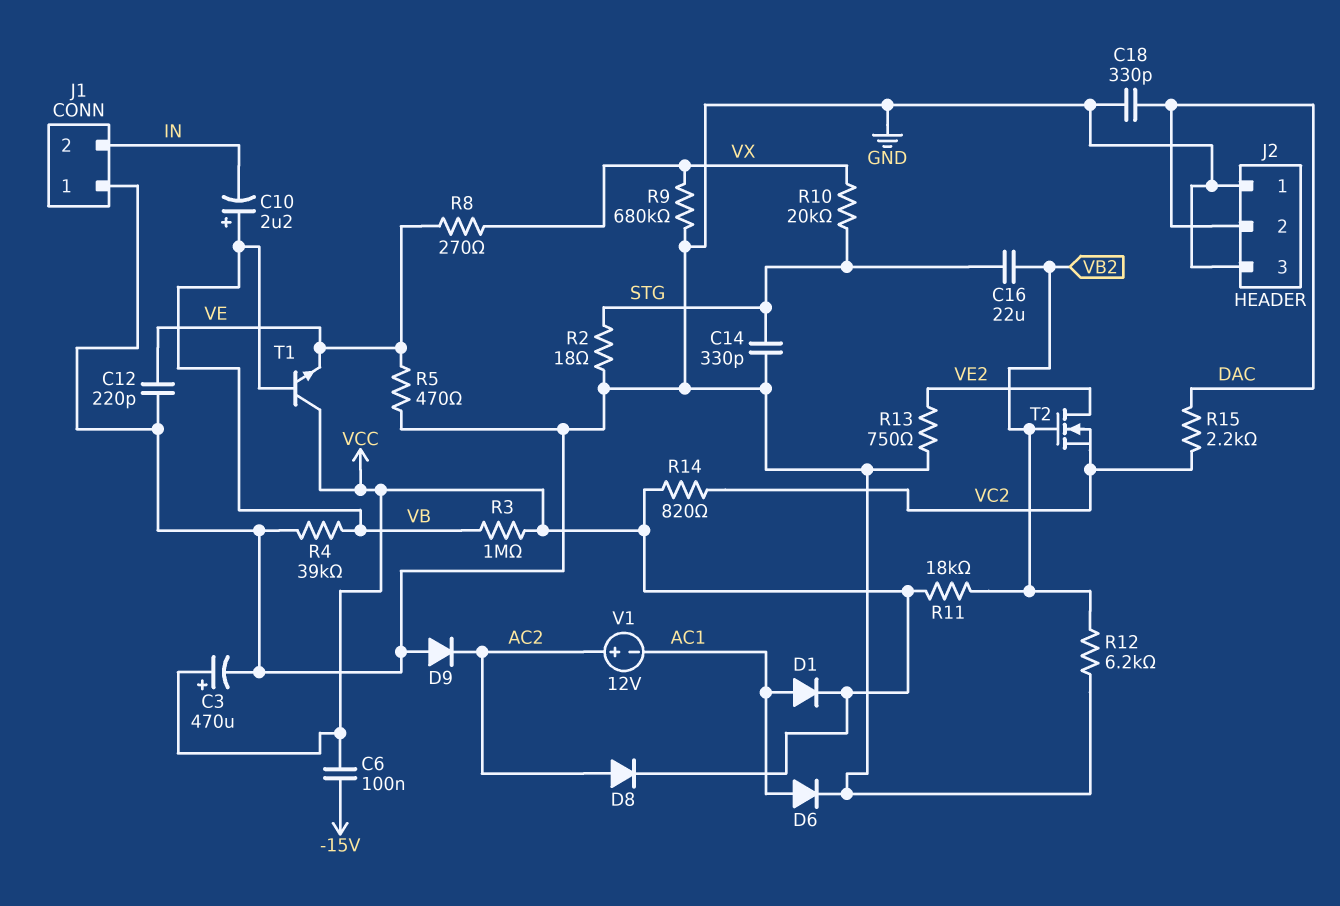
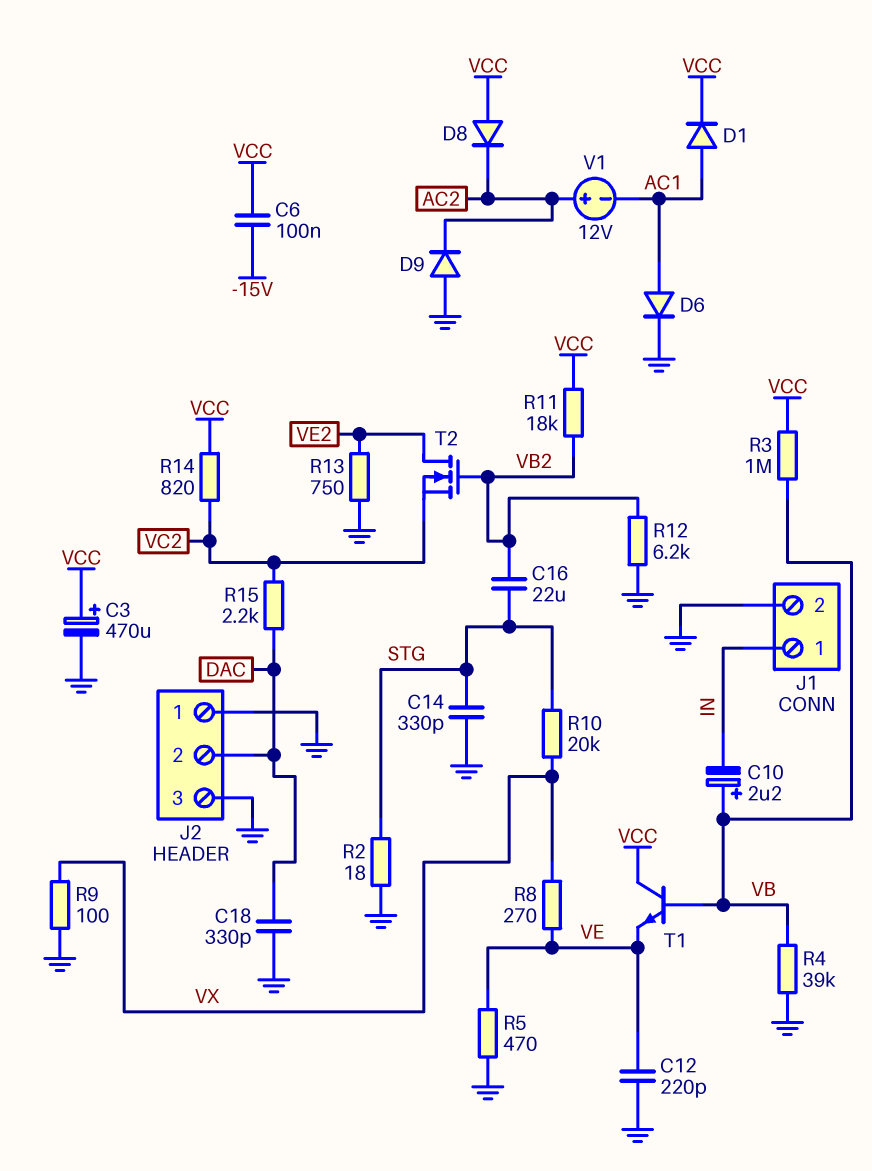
D8: diode (A AC2, K VCC) -> diode (A VCC, K AC2)
J1 pin 1: GND -> IN
J1 pin 2: IN -> GND
R9: 680k (GND, VX) -> 100 (GND, VX)

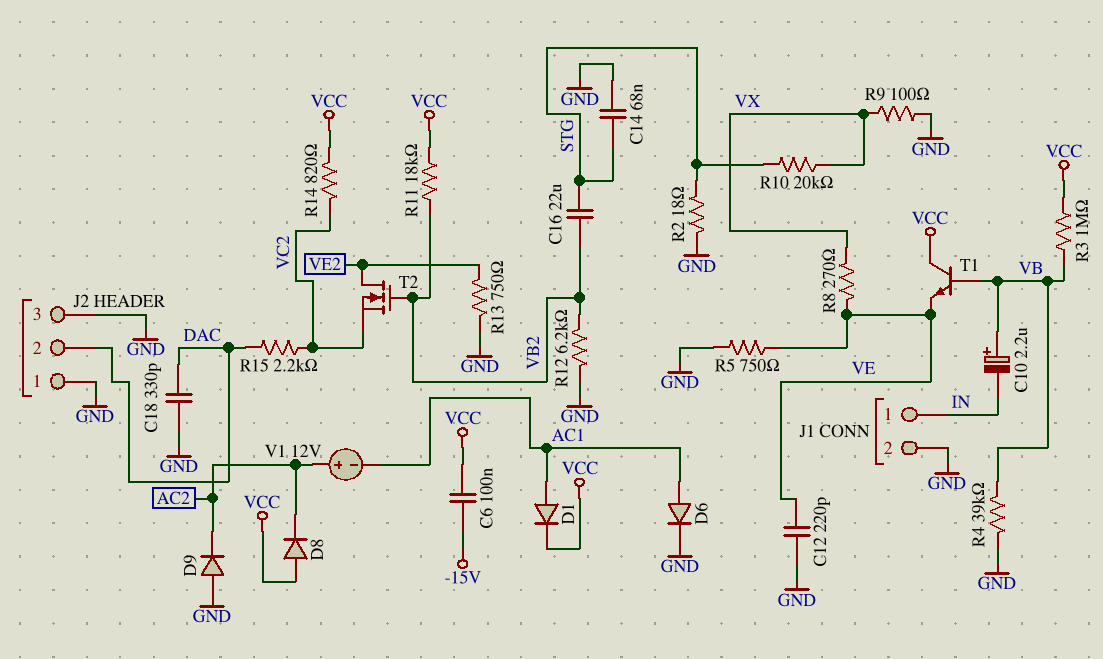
C3: 470uF (plus VCC, minus GND) -> none
C14: 330pF (GND, STG) -> 68nF (GND, STG)
R5: 470 (GND, VE) -> 750 (GND, VE)

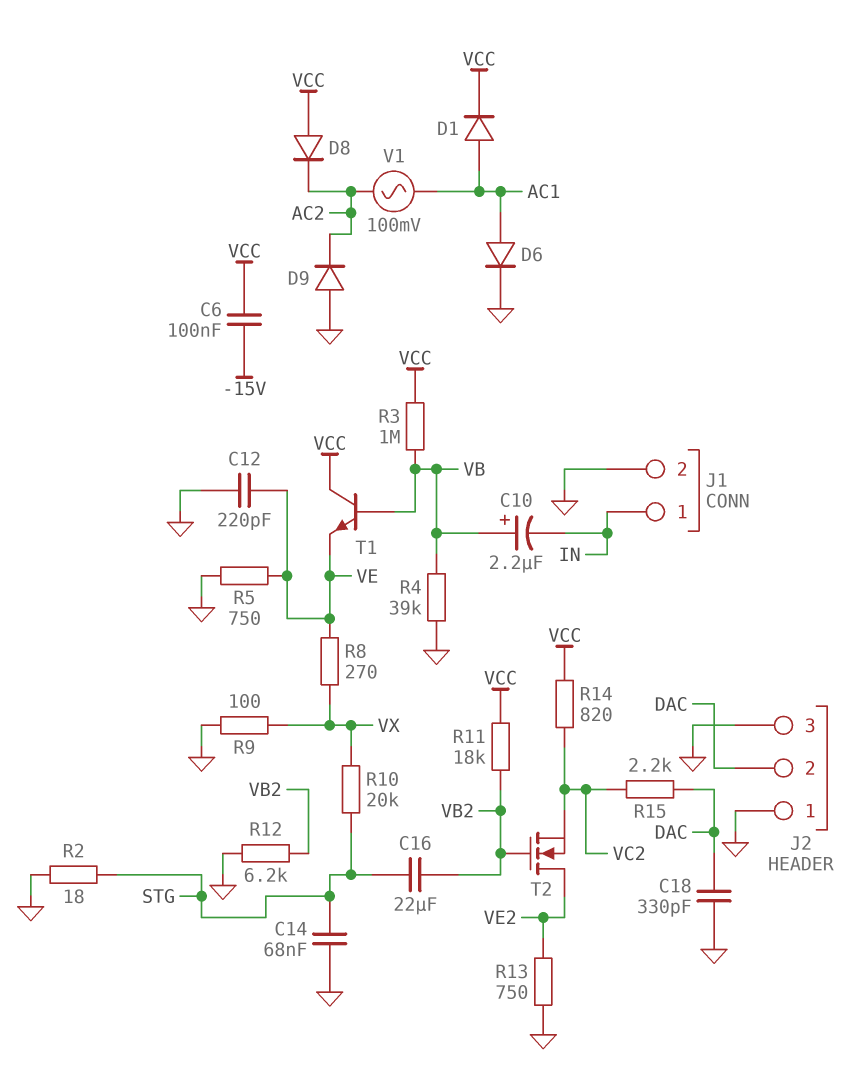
V1: 12V (plus AC2, minus AC1) -> AC 100mV (AC1, AC2)

